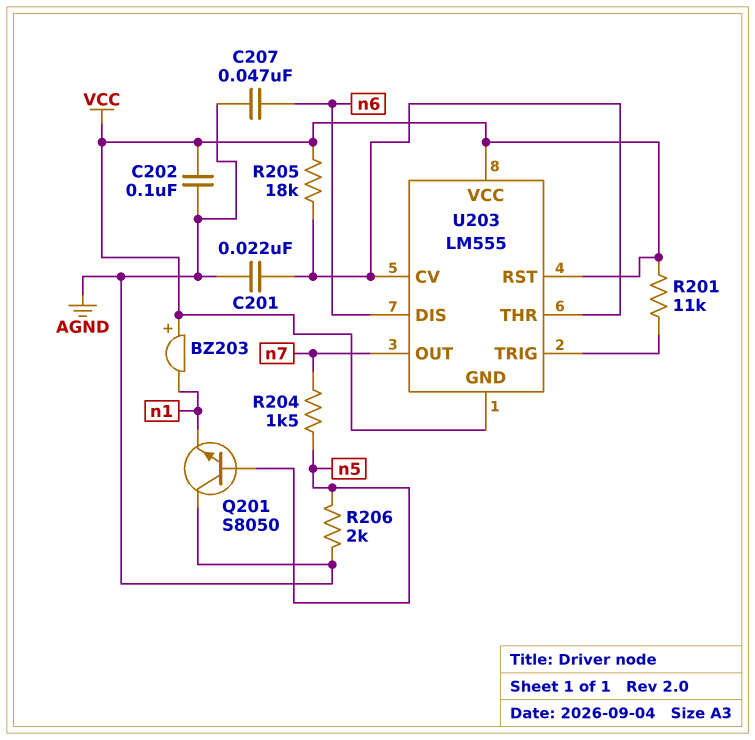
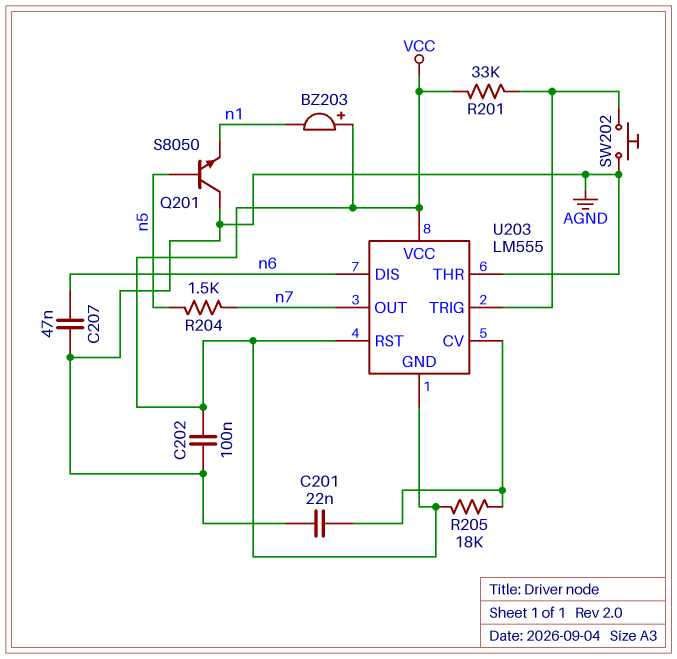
R201: 11k (U203/TRIG, VCC) -> 33k (U203/TRIG, VCC)
R206: 2k (AGND, n5) -> none
SW202: none -> button (AGND, U203/TRIG)
U203 pin THR: U203/CV -> AGND

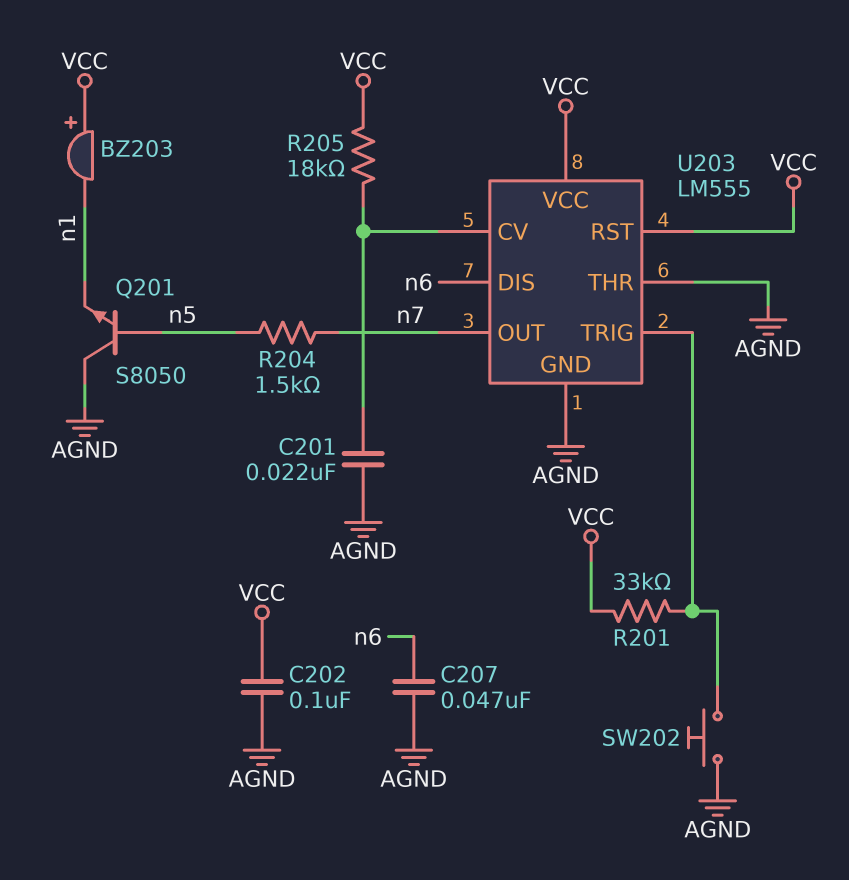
U203 pin GND: VCC -> AGND

